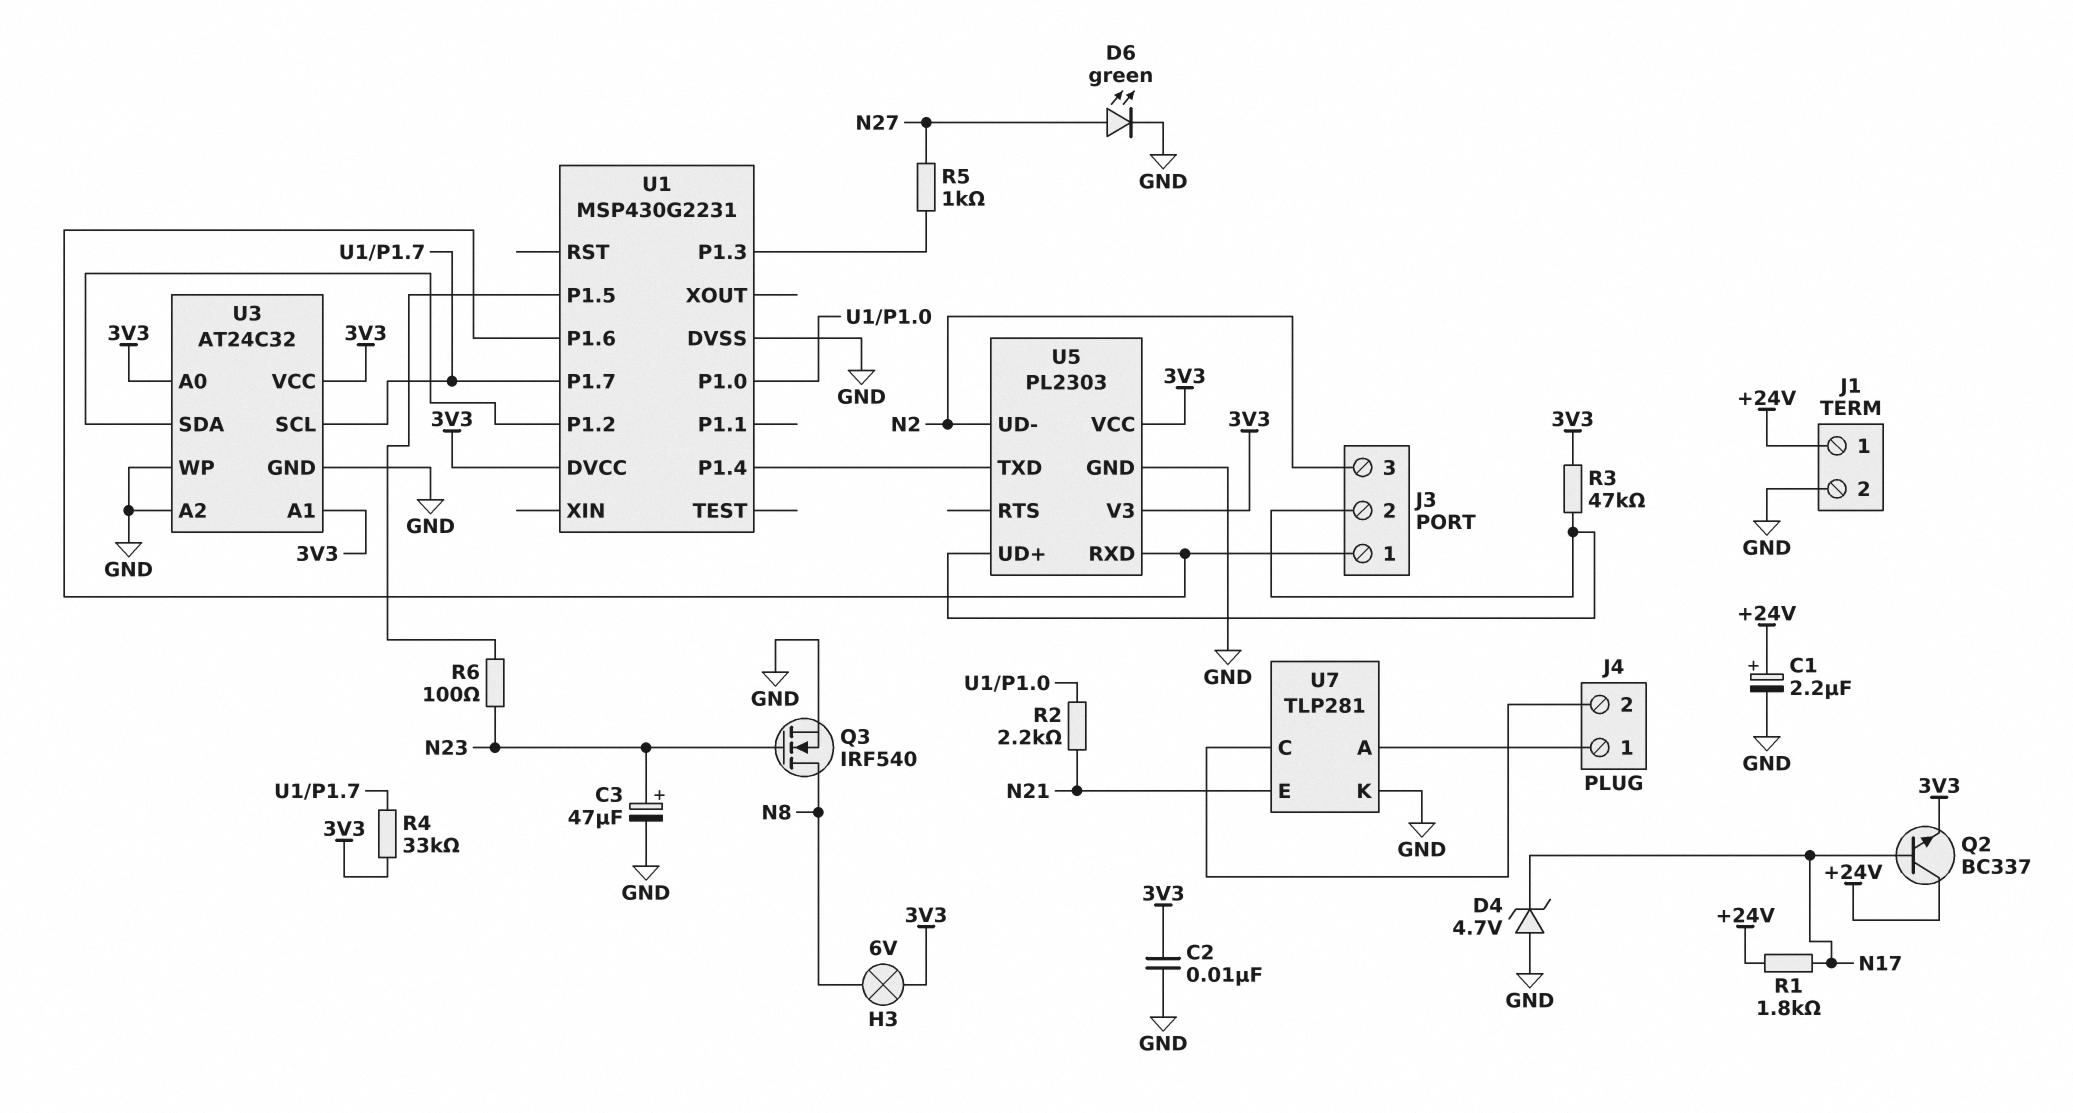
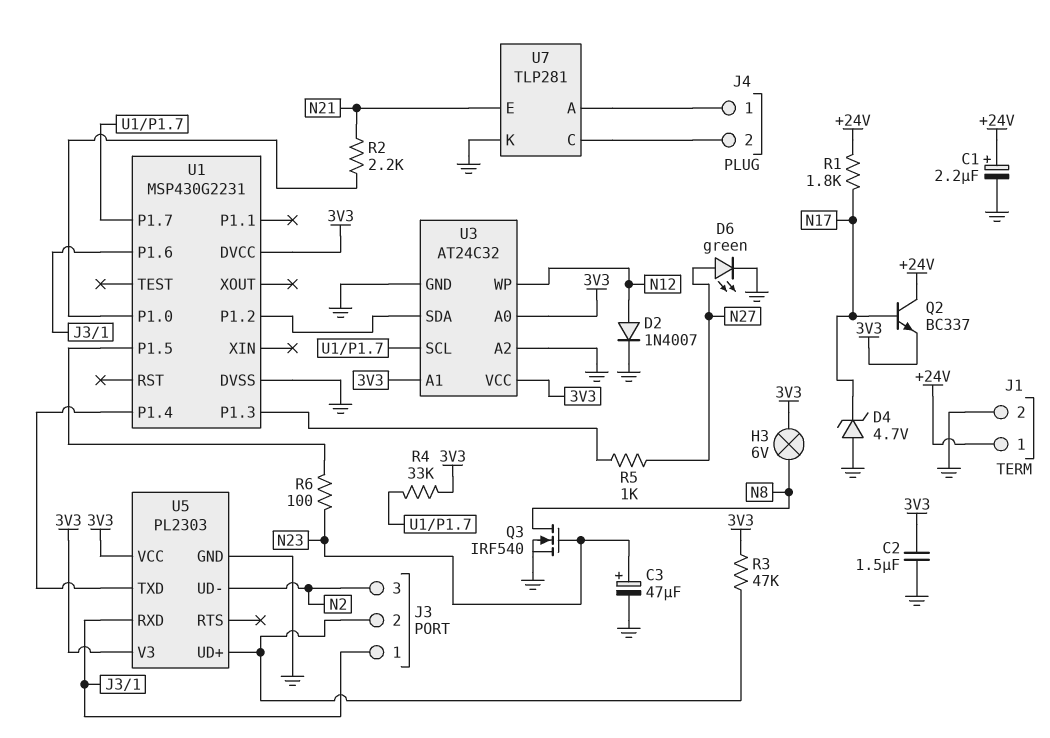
C2: 10nF (3V3, GND) -> 1.5uF (3V3, GND)
D2: none -> diode 1N4007 (A N12, K GND)
U3 pin WP: GND -> N12

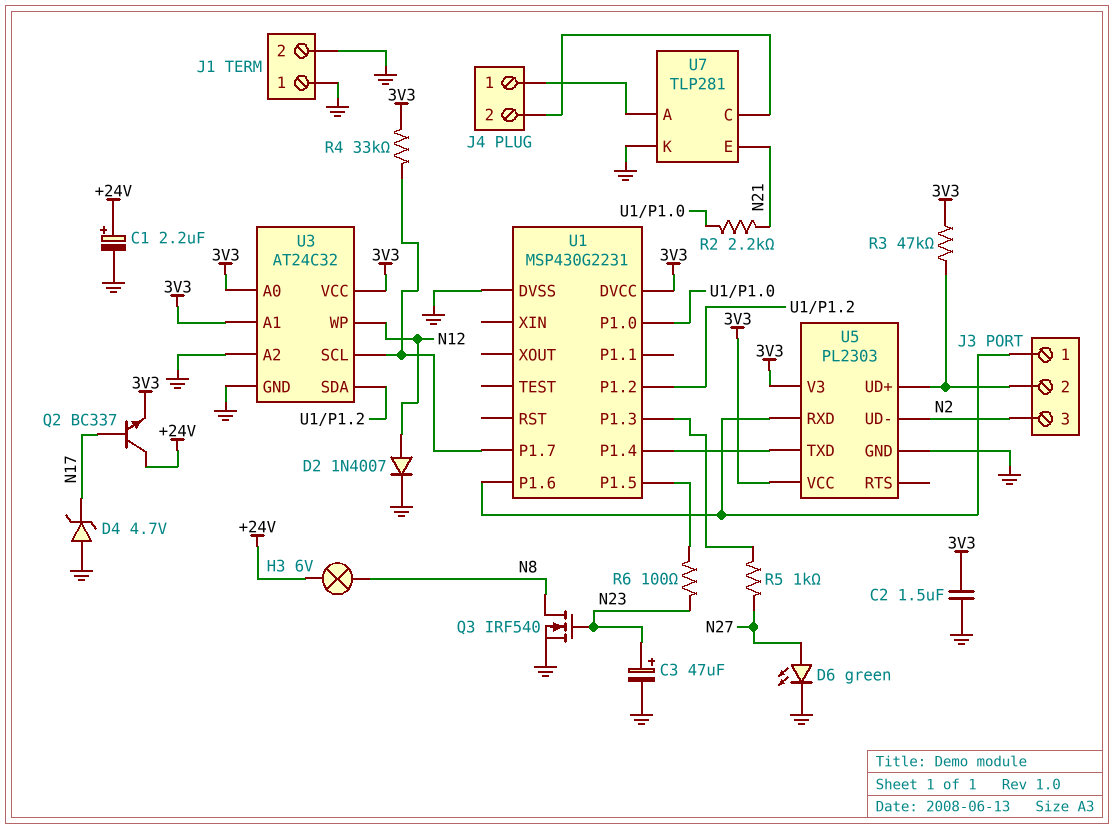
H3: lamp 6V (3V3, N8) -> lamp 6V (+24V, N8)
J1 pin 1: +24V -> GND
R1: 1.8k (+24V, N17) -> none

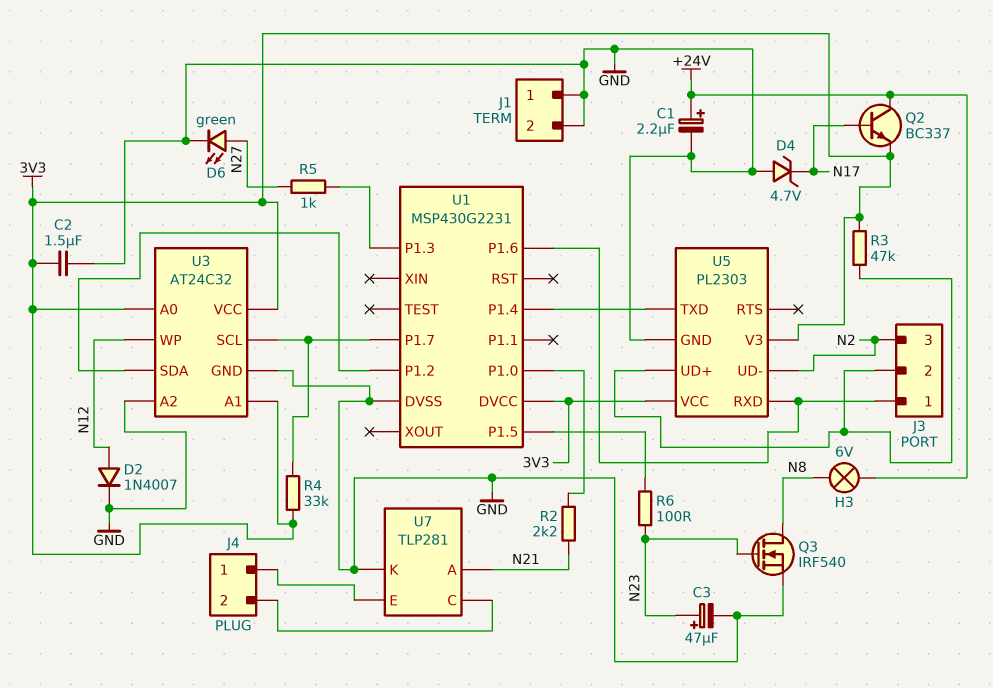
U7 pin A: J4/1 -> N21
U7 pin E: N21 -> J4/1

